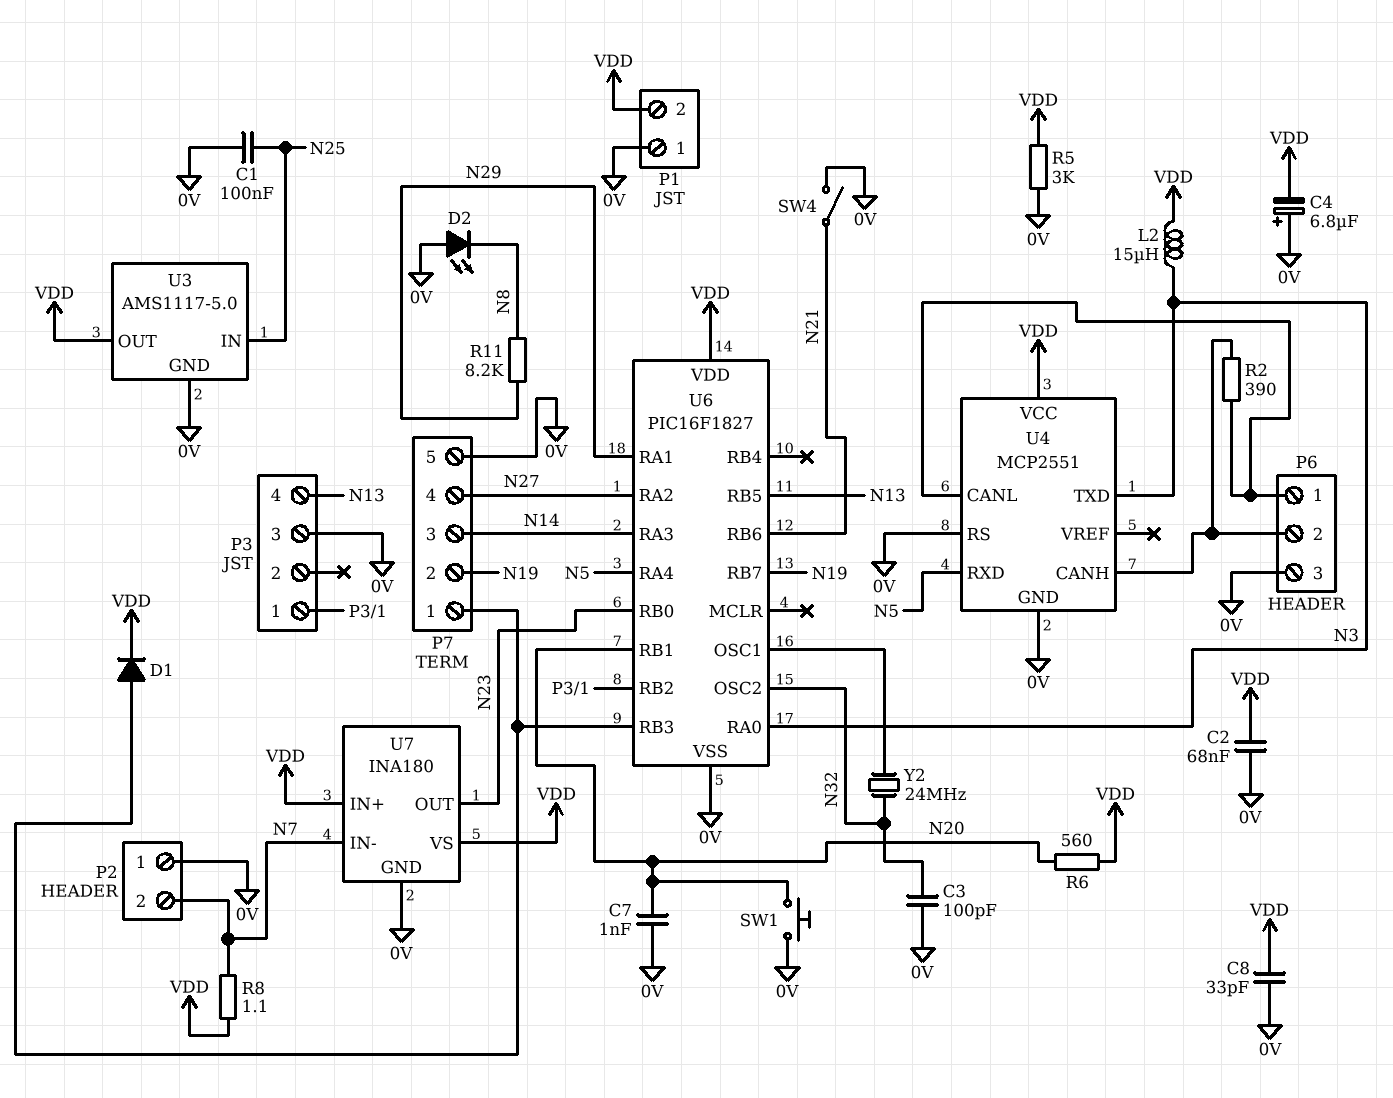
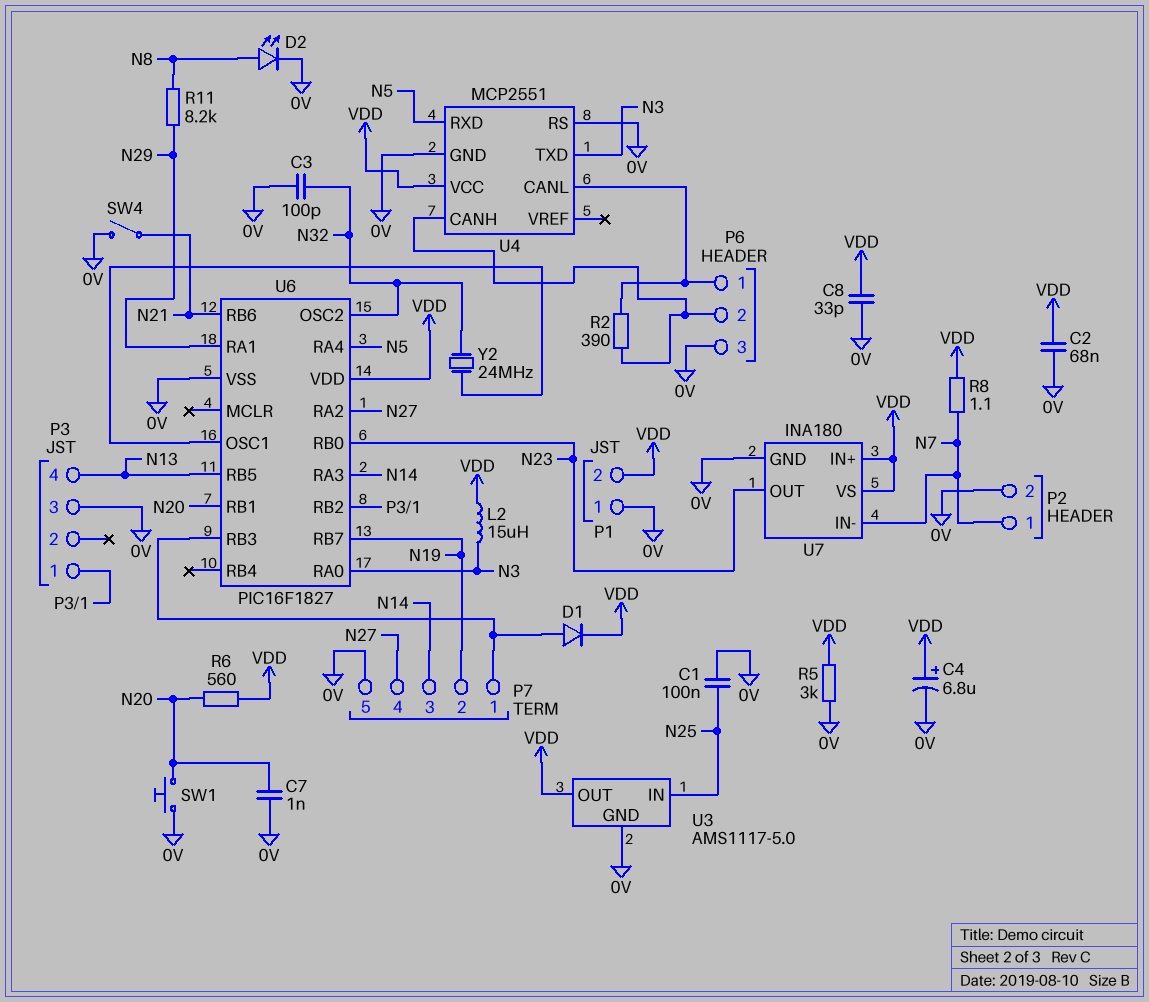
C4: 6.8uF (plus 0V, minus VDD) -> 6.8uF (plus VDD, minus 0V)
D2: LED (A 0V, K N8) -> LED (A N8, K 0V)
P2 pin 1: 0V -> N7
P2 pin 2: N7 -> 0V

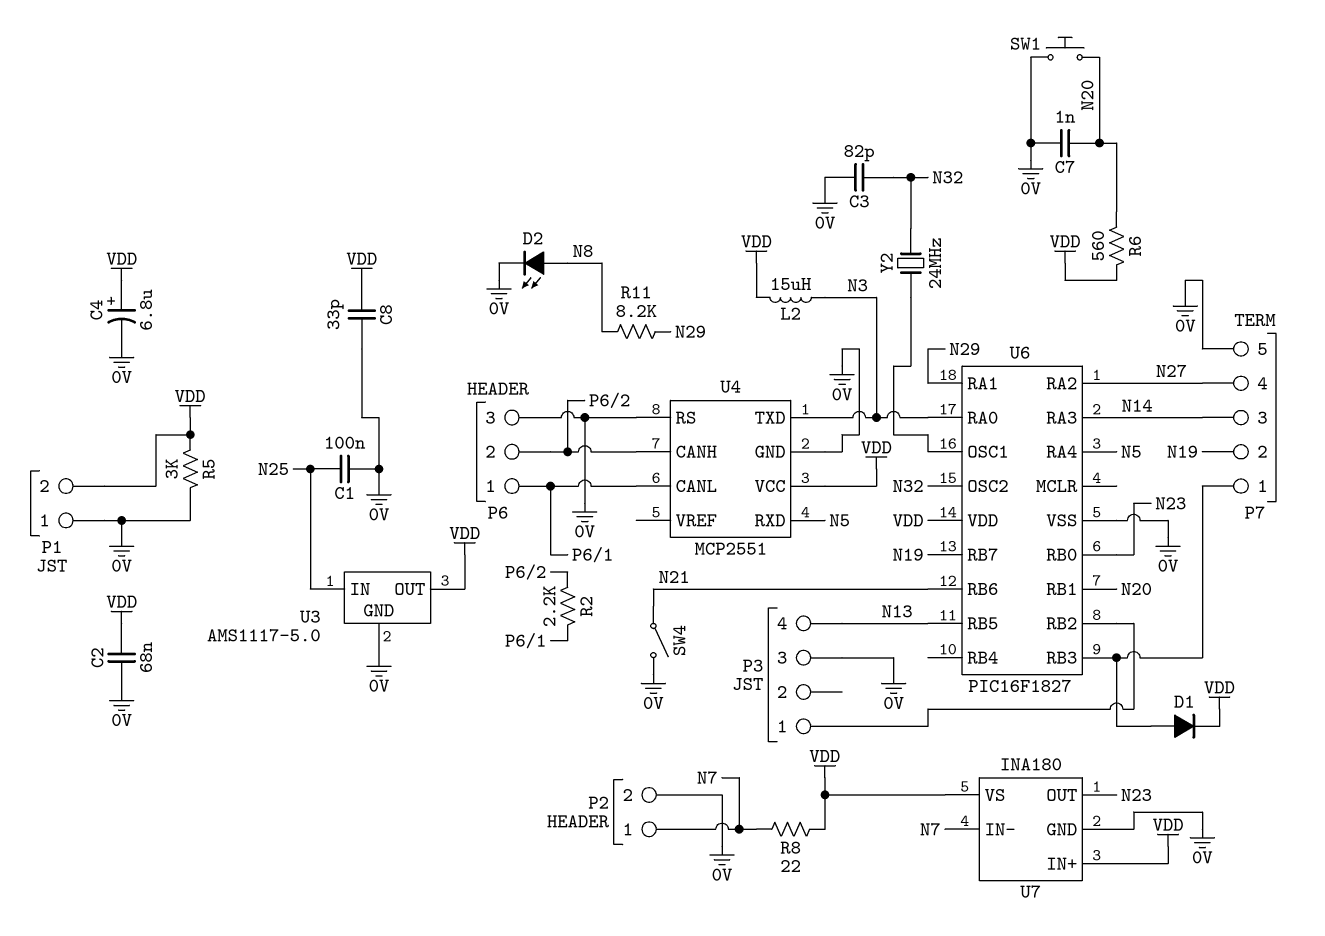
C3: 100pF (0V, N32) -> 82pF (0V, N32)
R2: 390 (P6/1, P6/2) -> 2.2k (P6/1, P6/2)
R8: 1.1 (N7, VDD) -> 22 (N7, VDD)

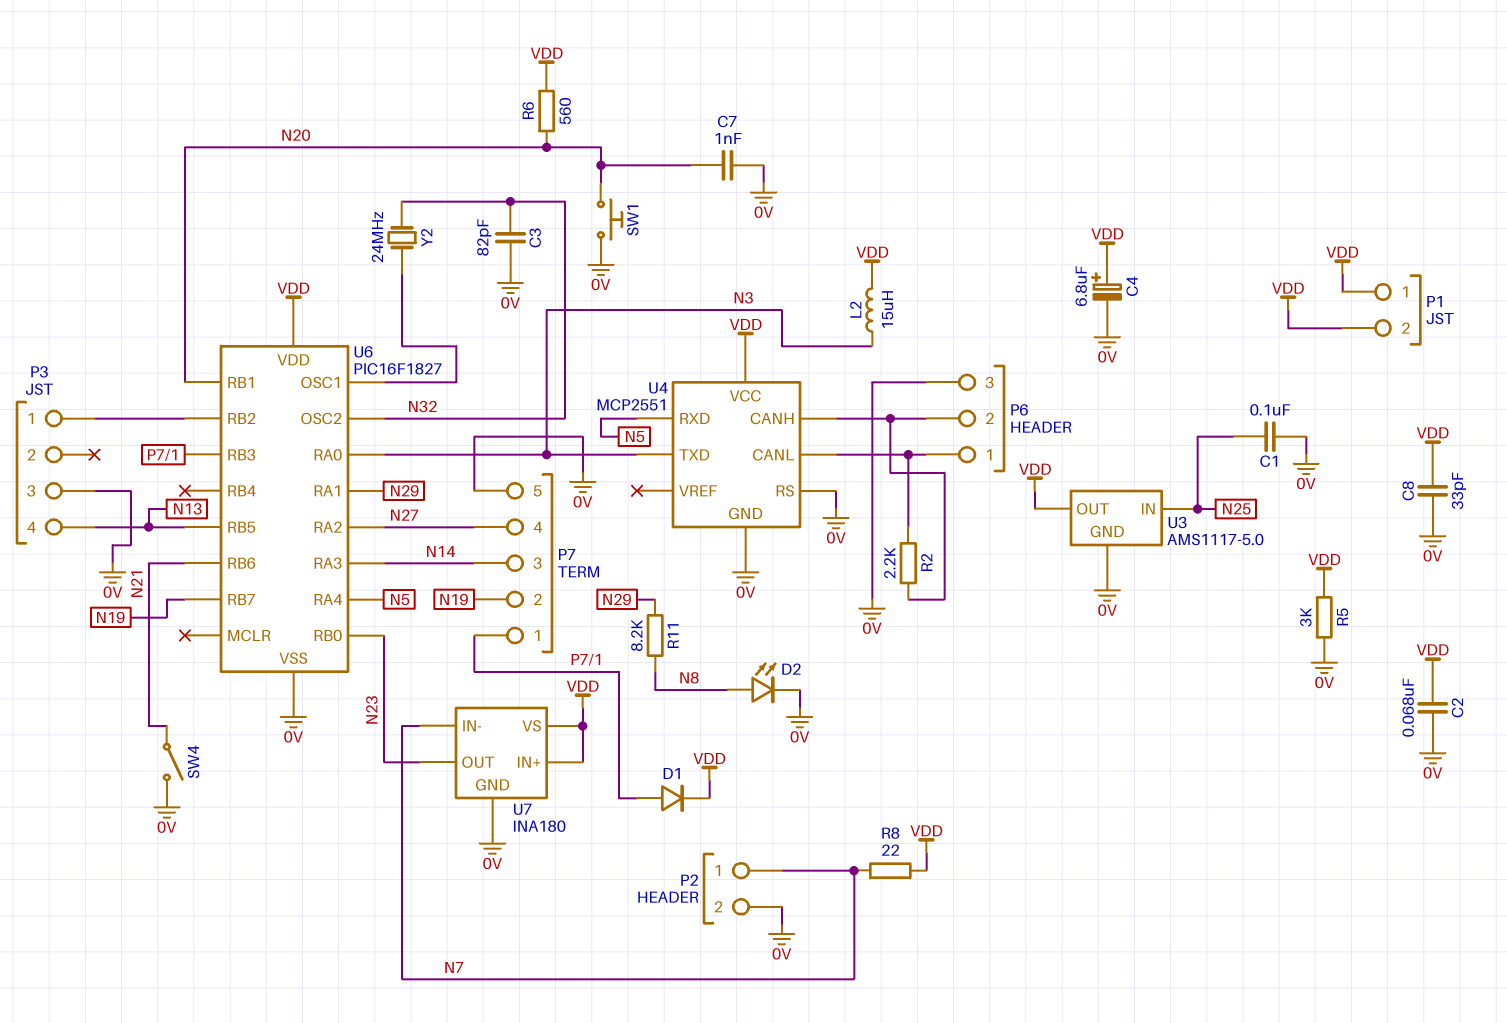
P1 pin 1: 0V -> VDD

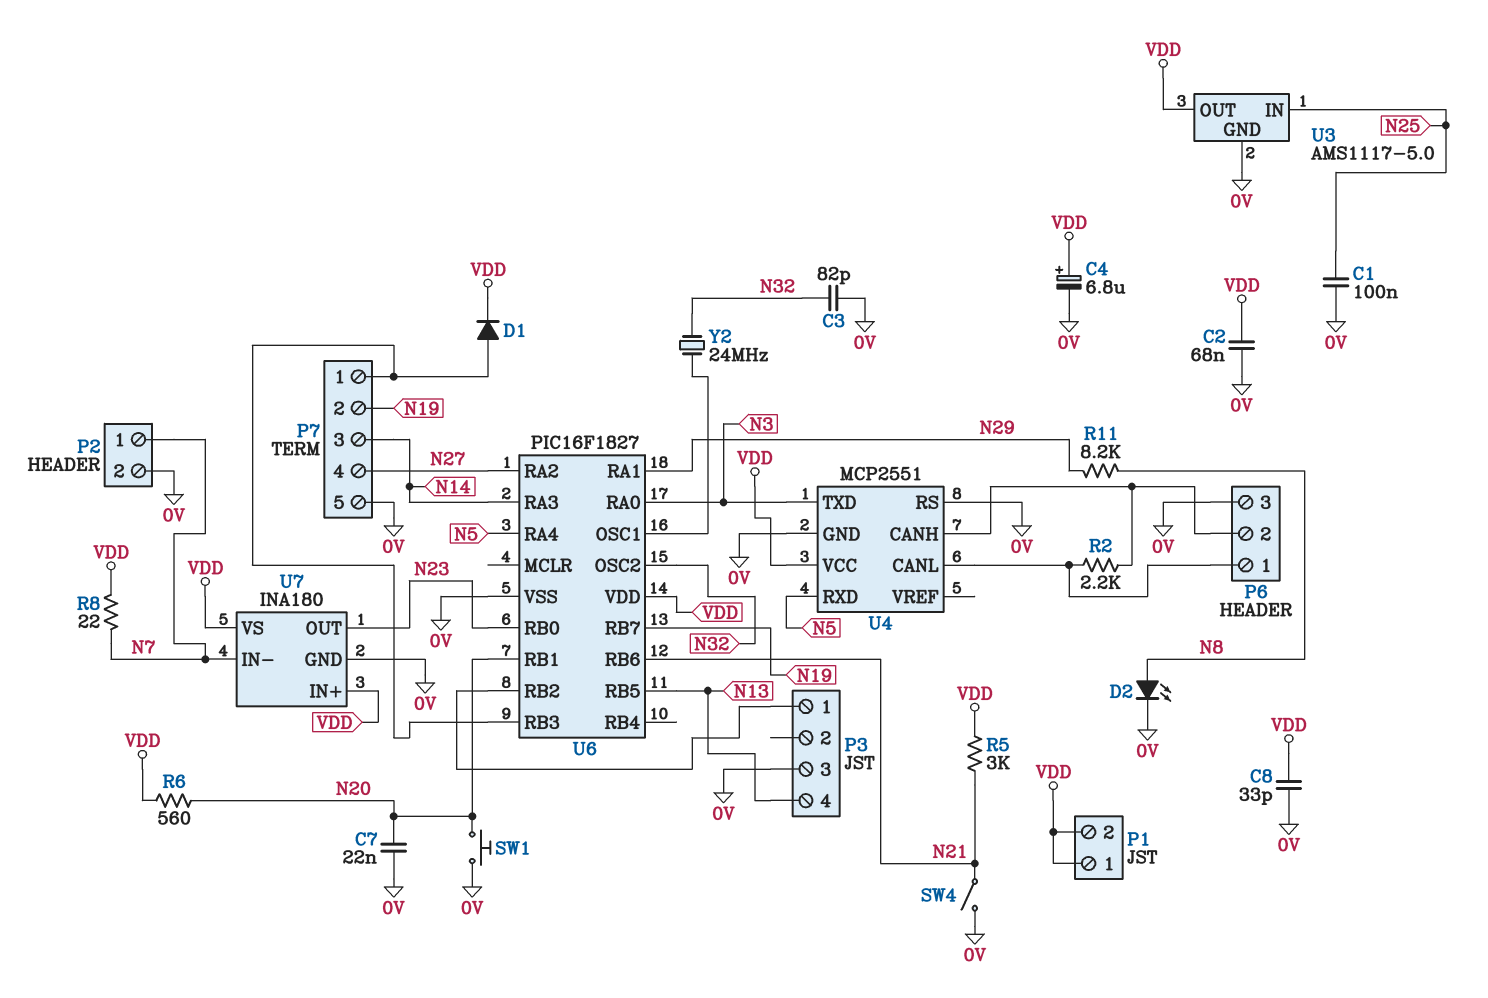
C7: 1nF (0V, N20) -> 22nF (0V, N20)
L2: 15uH (N3, VDD) -> none
R5: 3k (0V, VDD) -> 3k (N21, VDD)

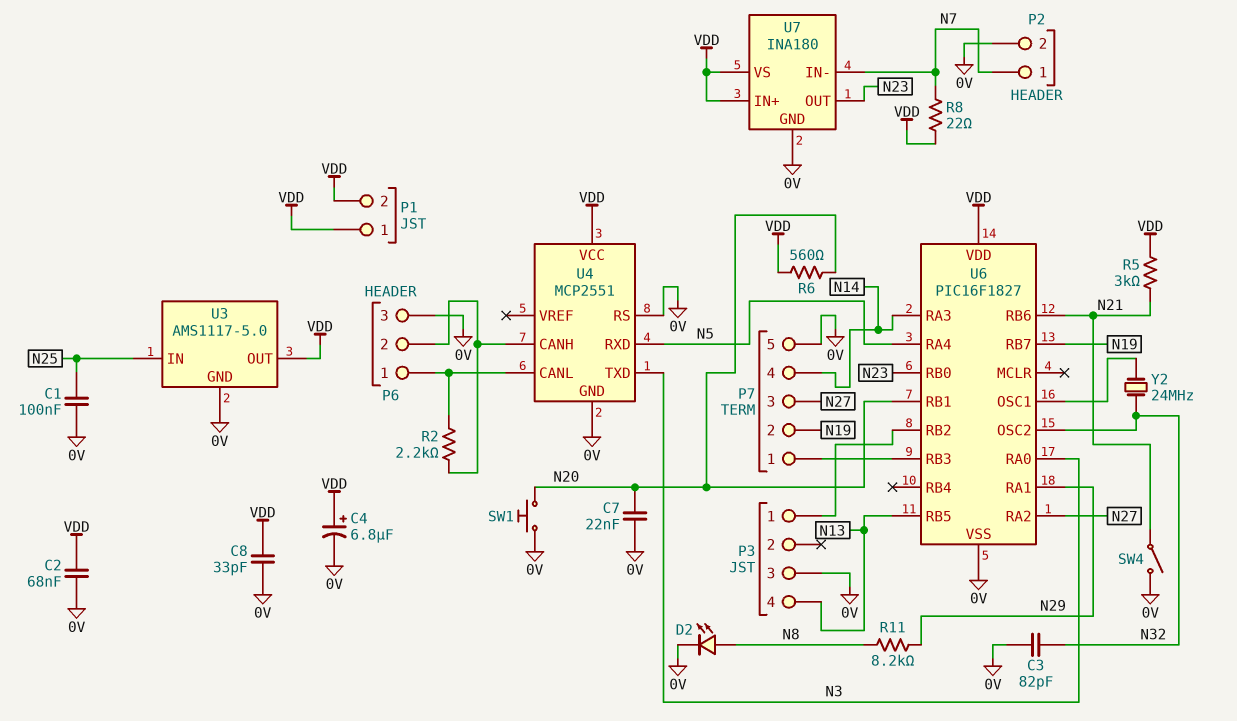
D1: diode (A P7/1, K VDD) -> none
P7 pin 3: N14 -> N27
P7 pin 4: N27 -> N14

